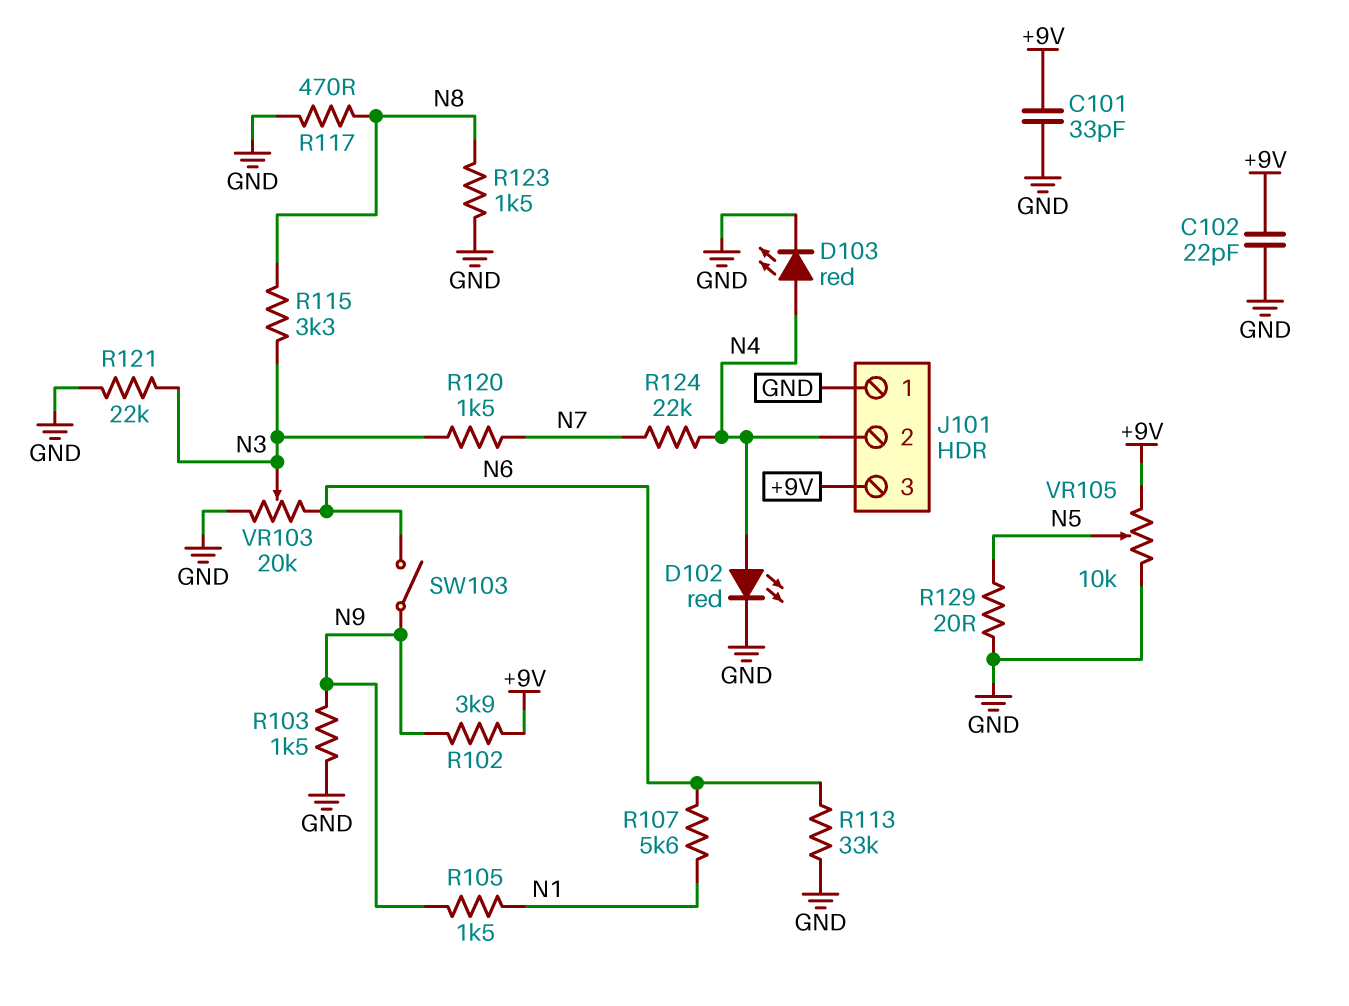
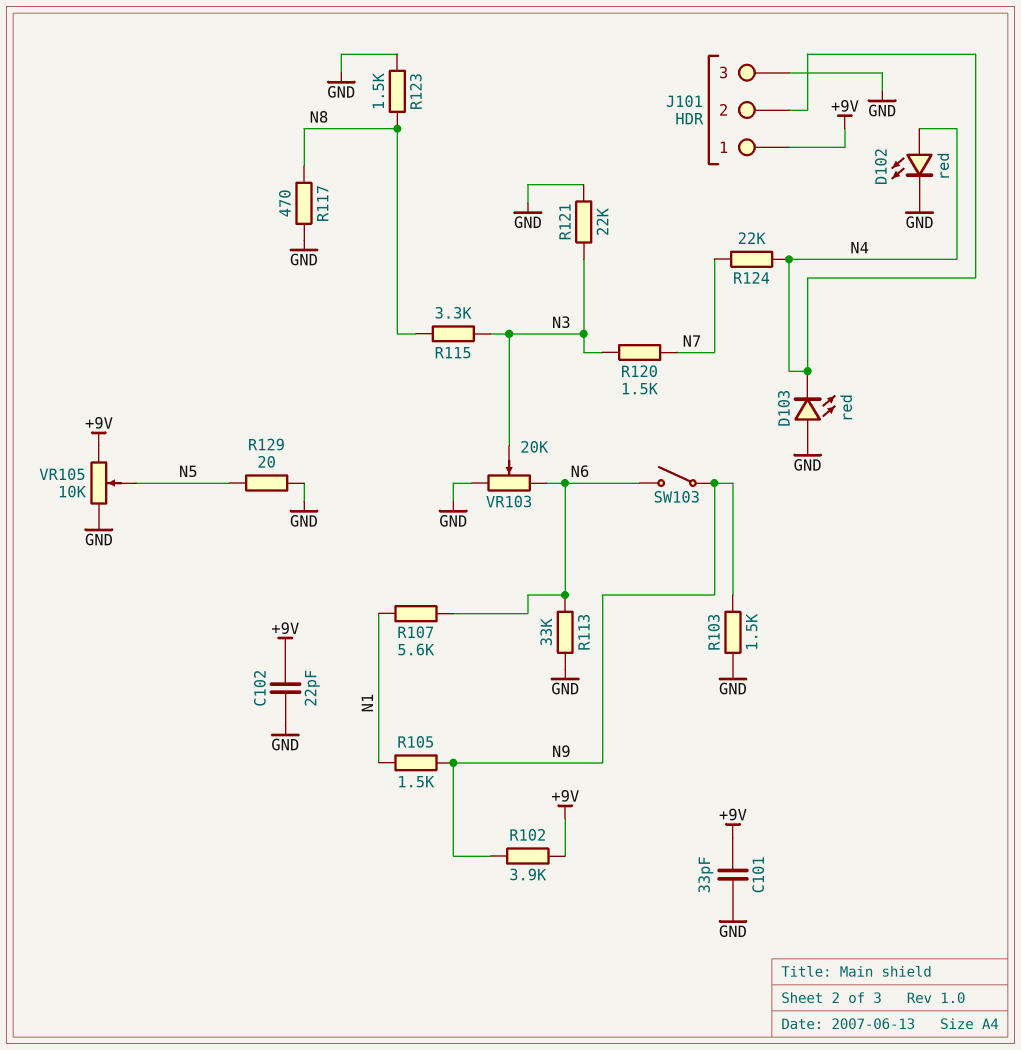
D103: LED red (A N4, K GND) -> LED red (A GND, K N4)
J101 pin 1: GND -> +9V
J101 pin 3: +9V -> GND

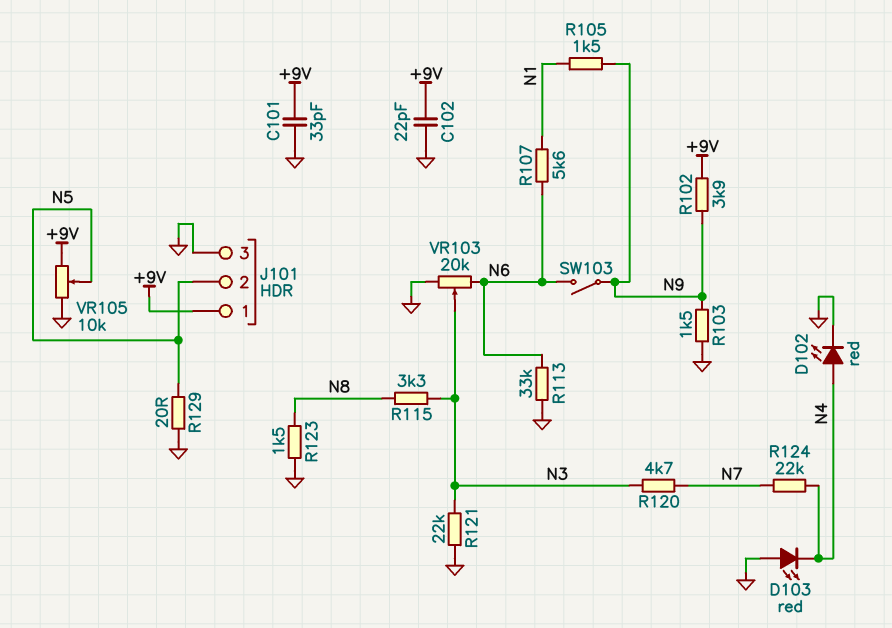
J101 pin 2: N4 -> N5
R117: 470 (GND, N8) -> none
R120: 1.5k (N3, N7) -> 4.7k (N3, N7)

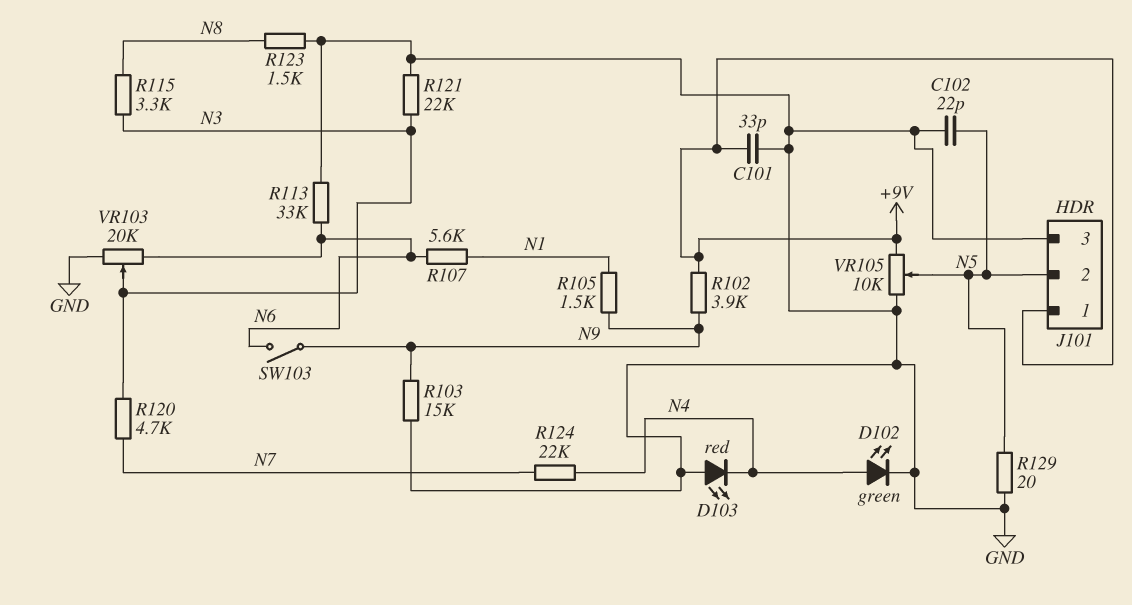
C102: 22pF (+9V, GND) -> 22pF (GND, N5)
D102: LED red (A N4, K GND) -> LED green (A N4, K GND)
R103: 1.5k (GND, N9) -> 15k (GND, N9)

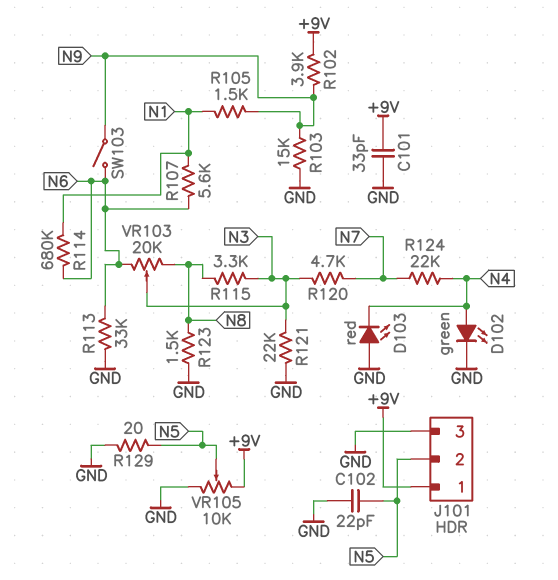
R114: none -> 680k (N1, N6)
VR103: 20k (GND, N6, wiper N3) -> 20k (N6, N8, wiper N3)

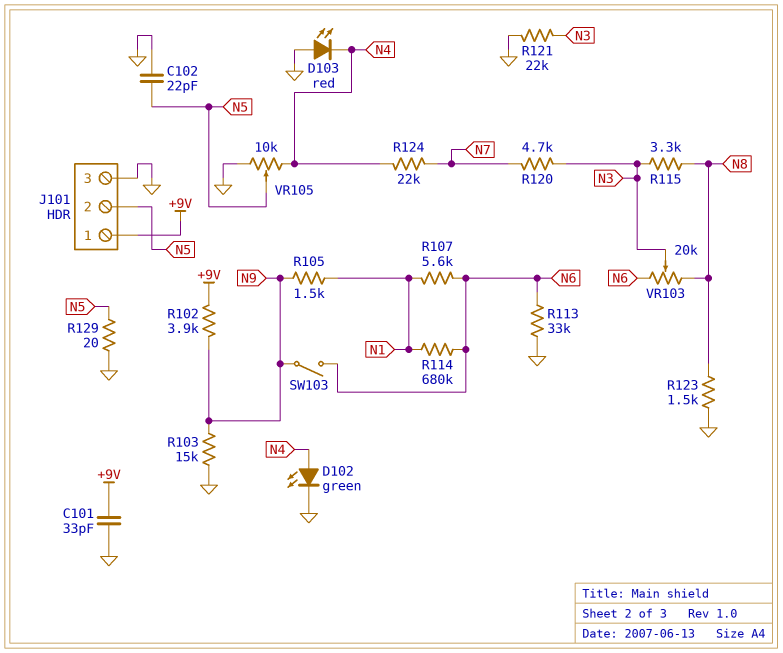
VR105: 10k (+9V, GND, wiper N5) -> 10k (GND, N4, wiper N5)

